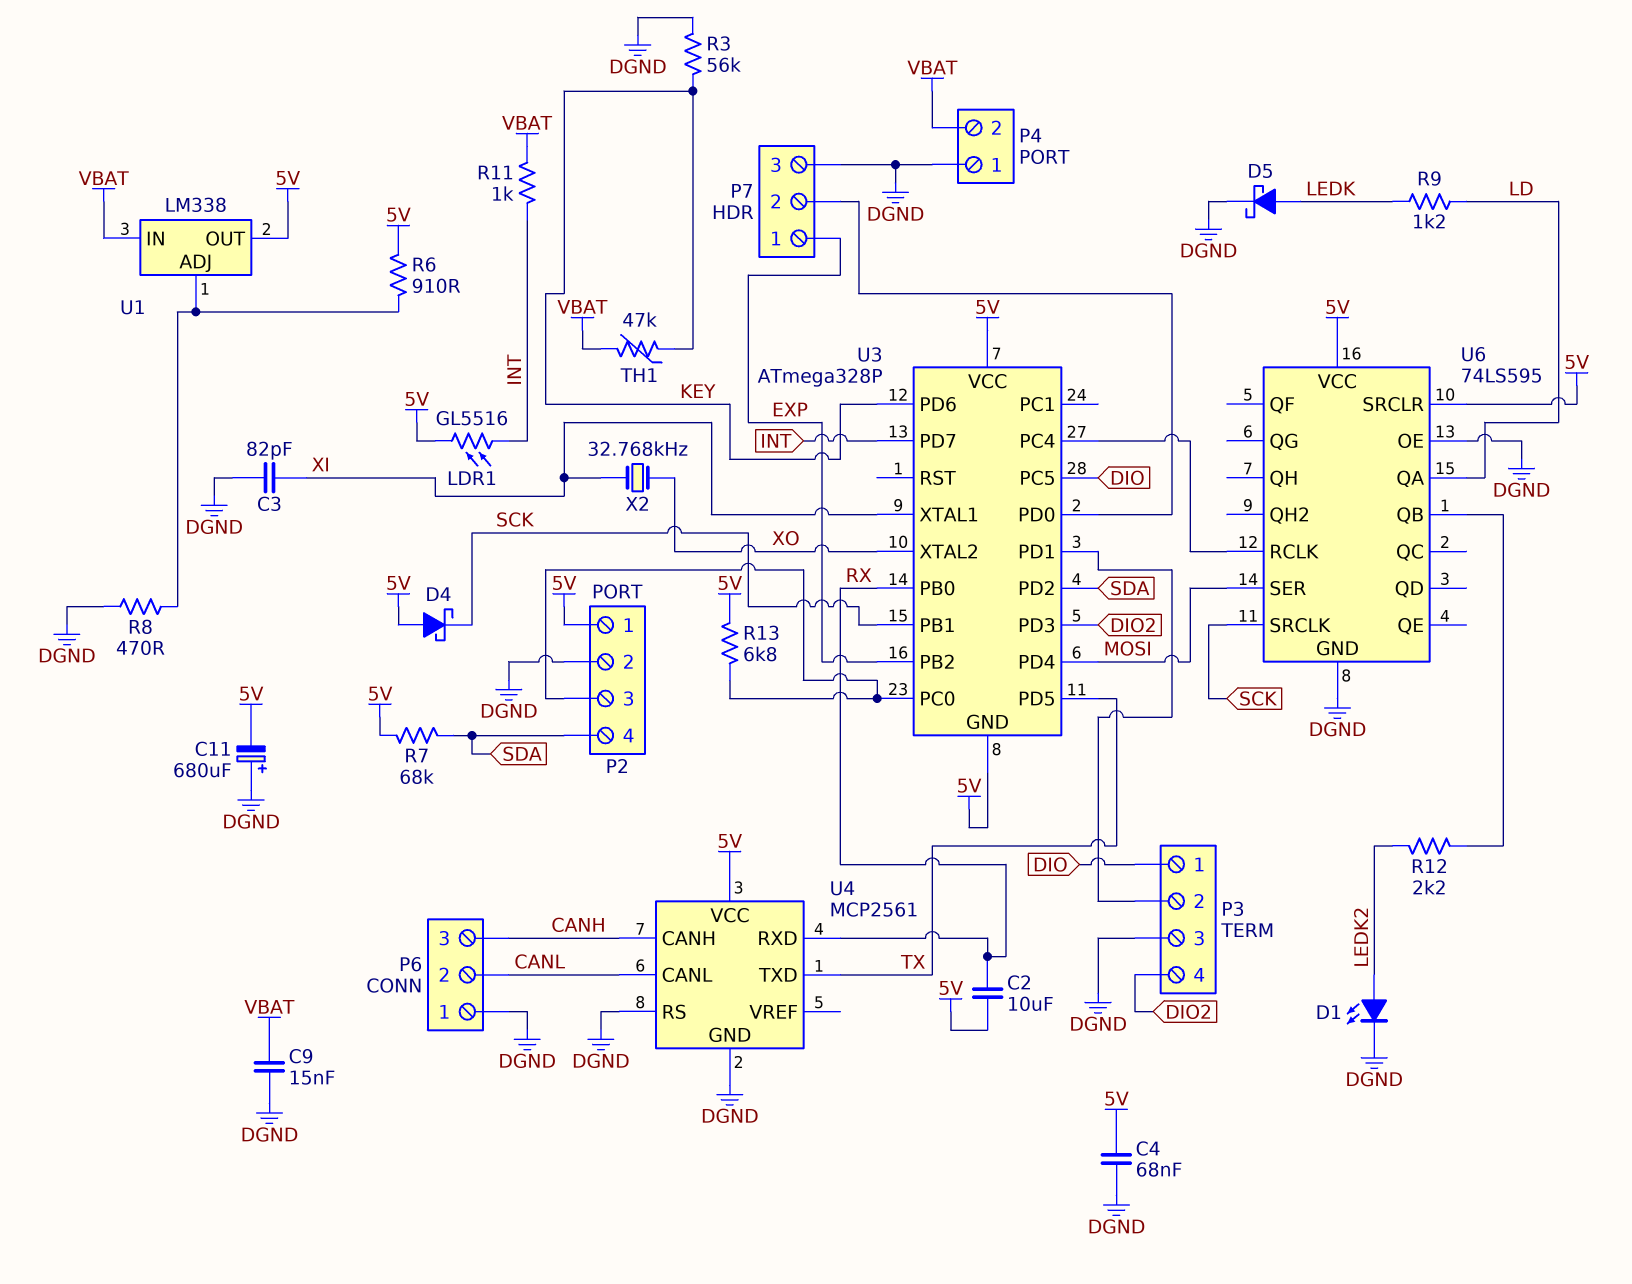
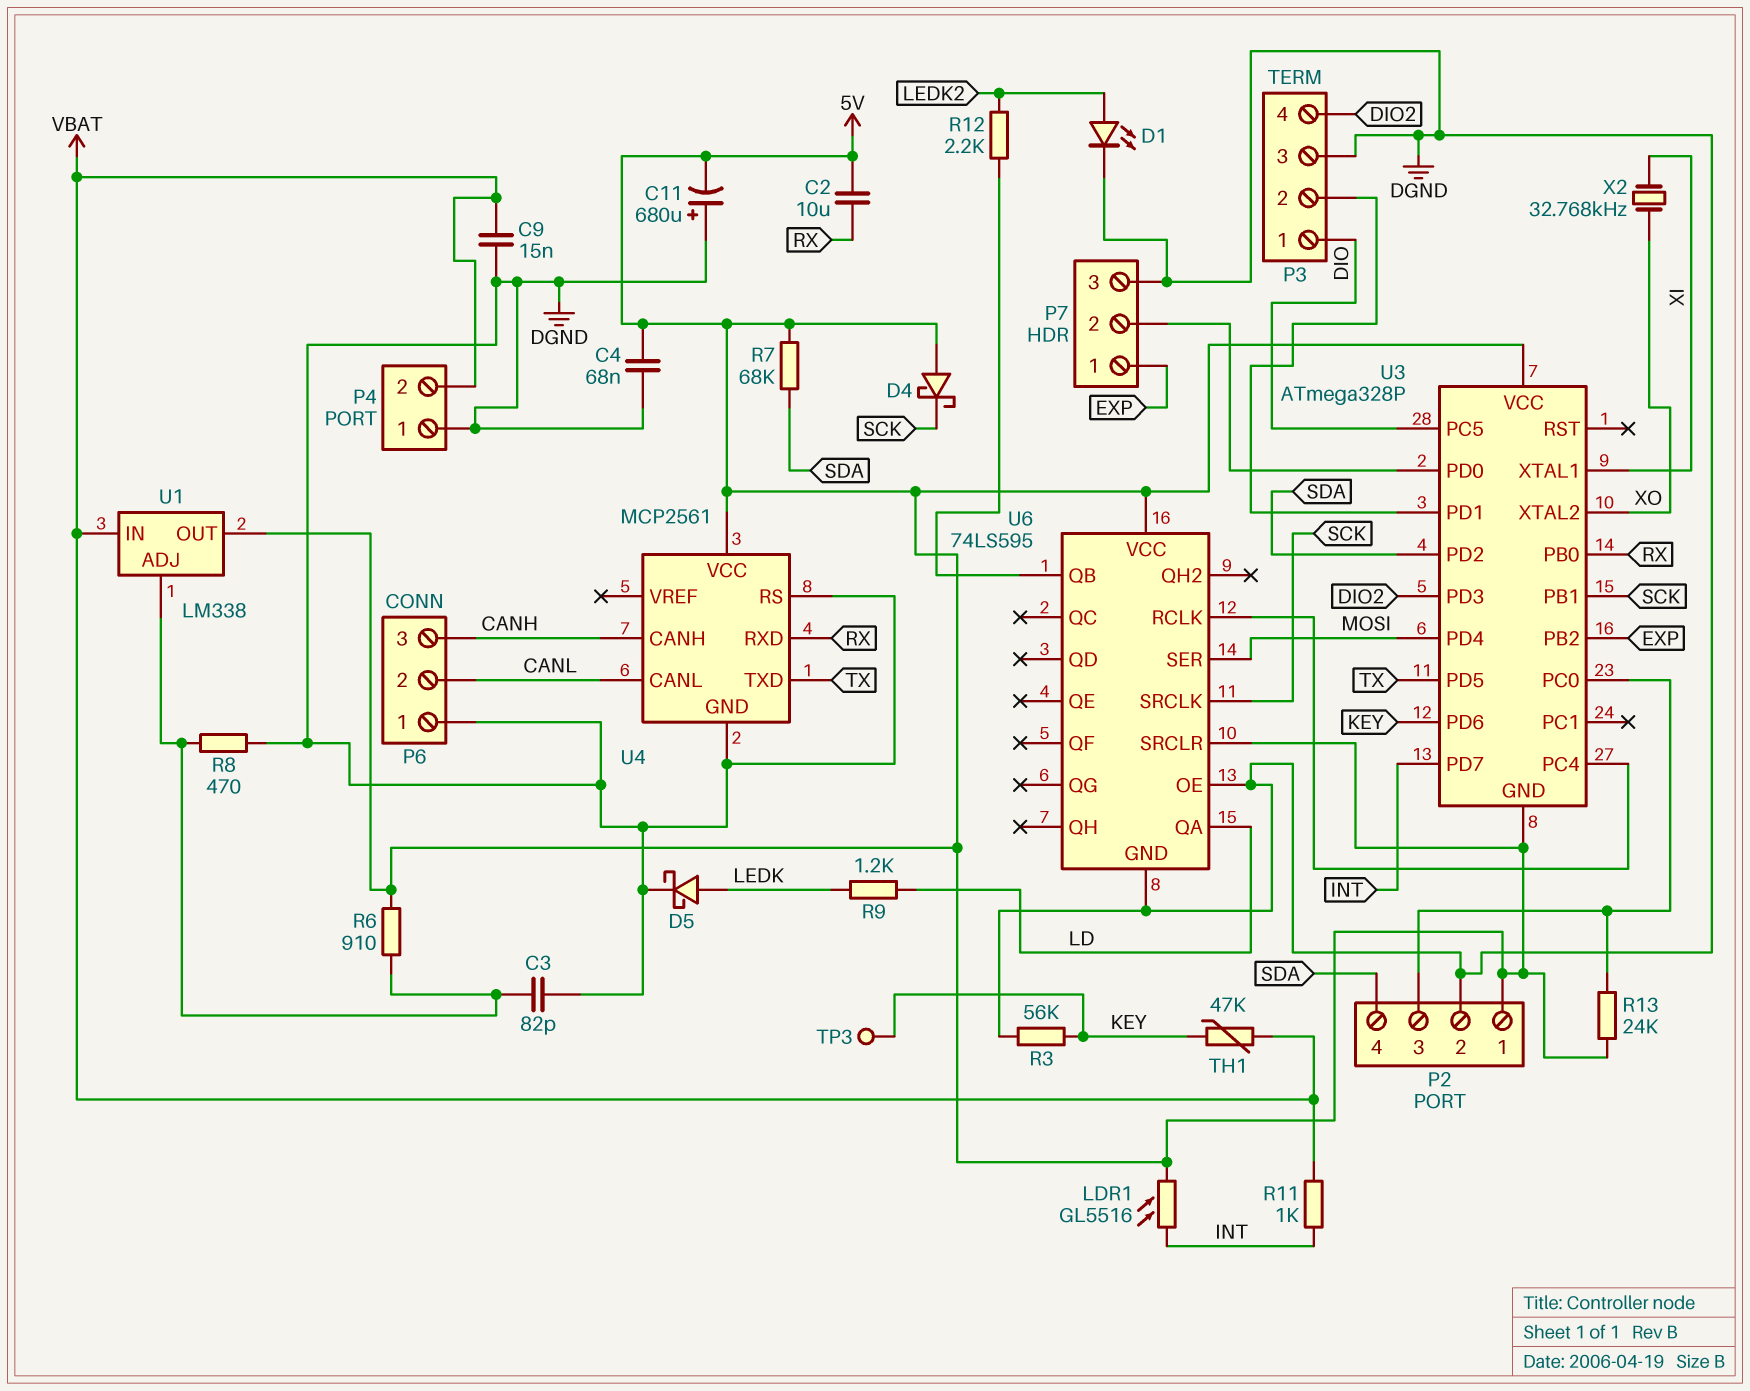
C3: 82pF (DGND, XI) -> 82pF (DGND, U1/ADJ)
R13: 6.8k (5V, P2/3) -> 24k (5V, P2/3)
TP3: none -> test point (KEY)

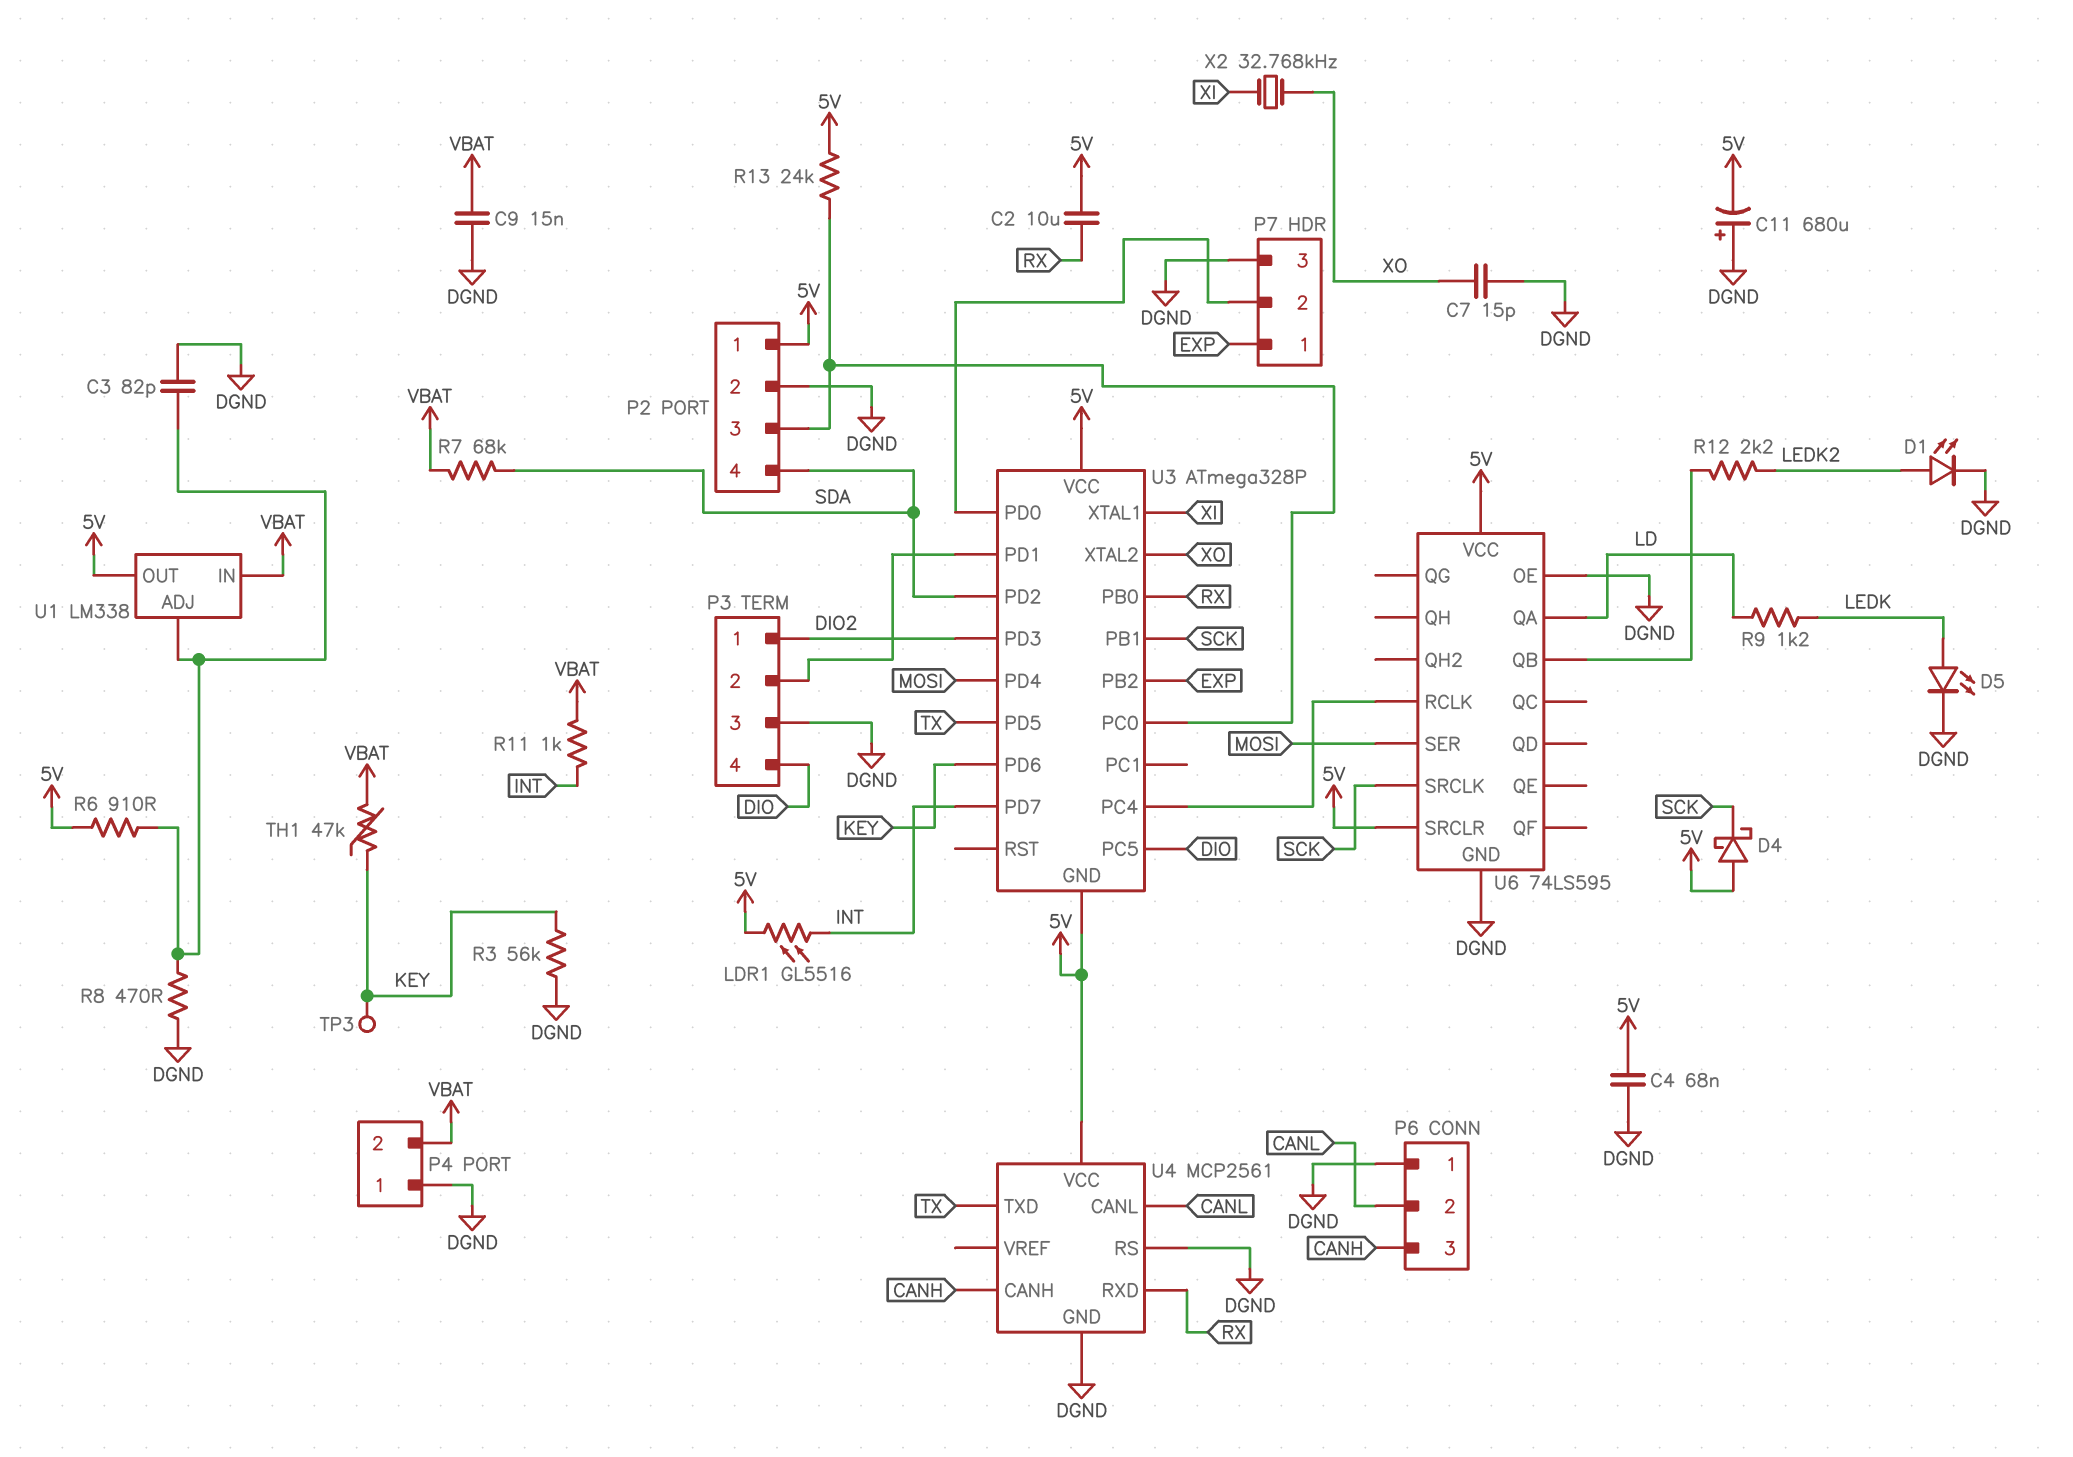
C7: none -> 15pF (DGND, XO)
D5: schottky (A LEDK, K DGND) -> LED (A LEDK, K DGND)
P3 pin 1: DIO -> DIO2
P3 pin 4: DIO2 -> DIO
R7: 68k (5V, SDA) -> 68k (SDA, VBAT)

